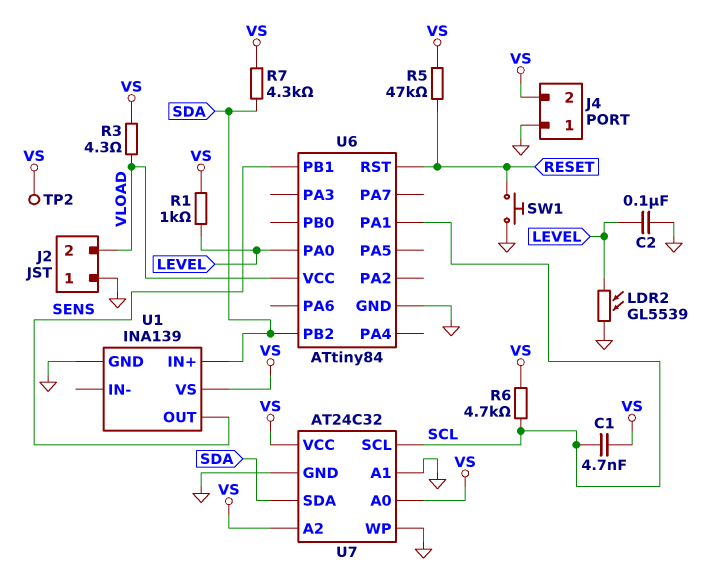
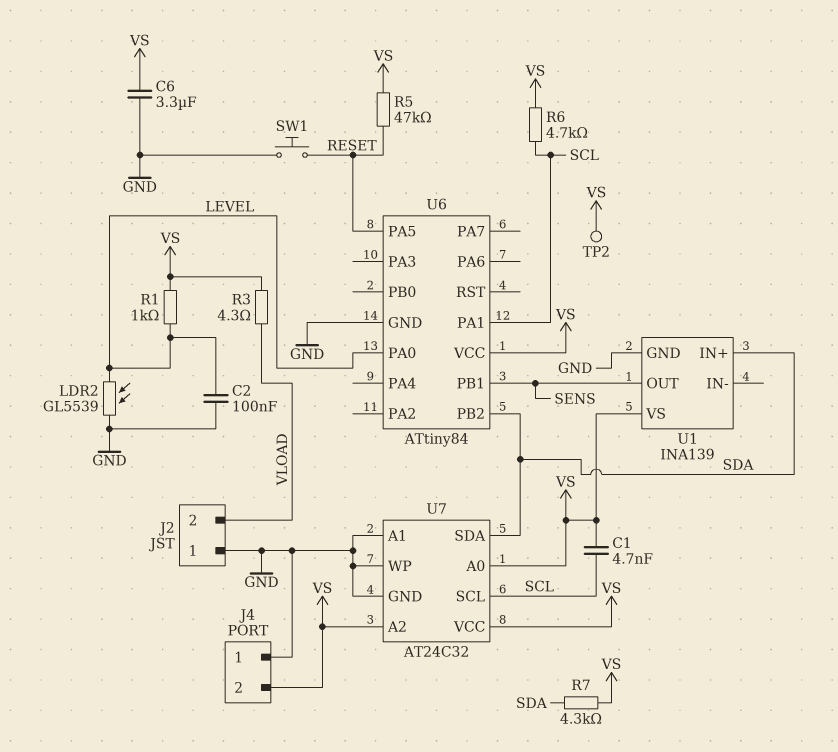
C6: none -> 3.3uF (GND, VS)
U6 pin PA5: none -> RESET
U6 pin RST: RESET -> none
U6 pin VCC: VLOAD -> VS

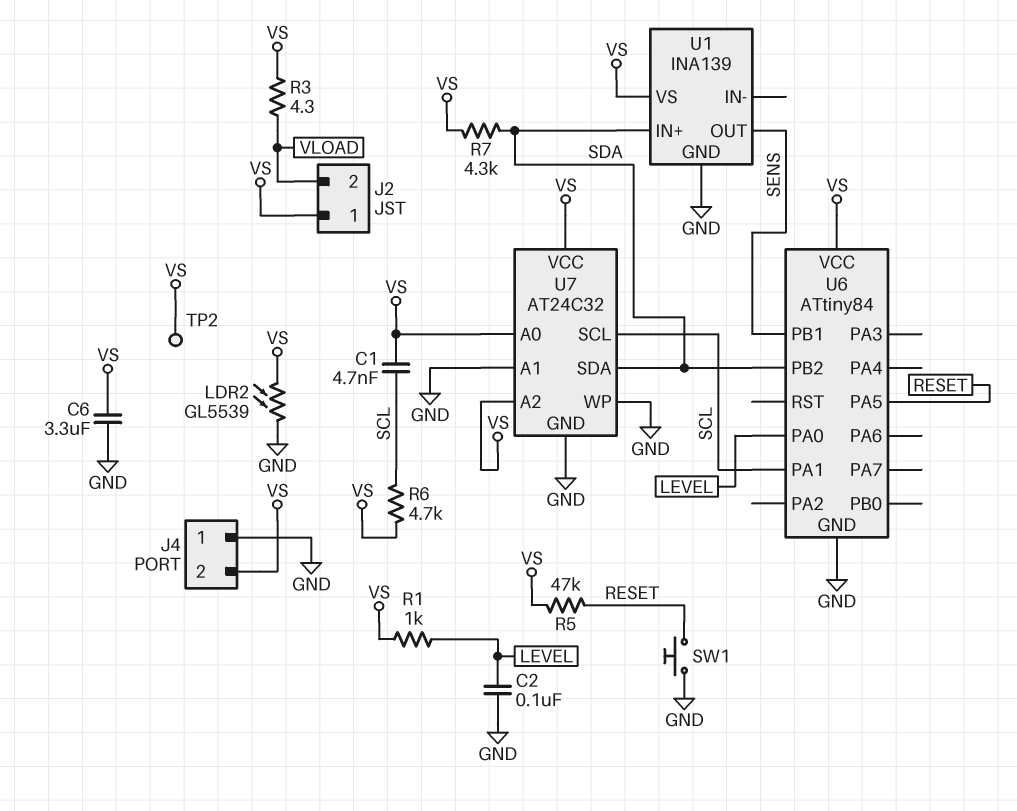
J2 pin 1: GND -> VS
LDR2: GL5539 (GND, LEVEL) -> GL5539 (GND, VS)

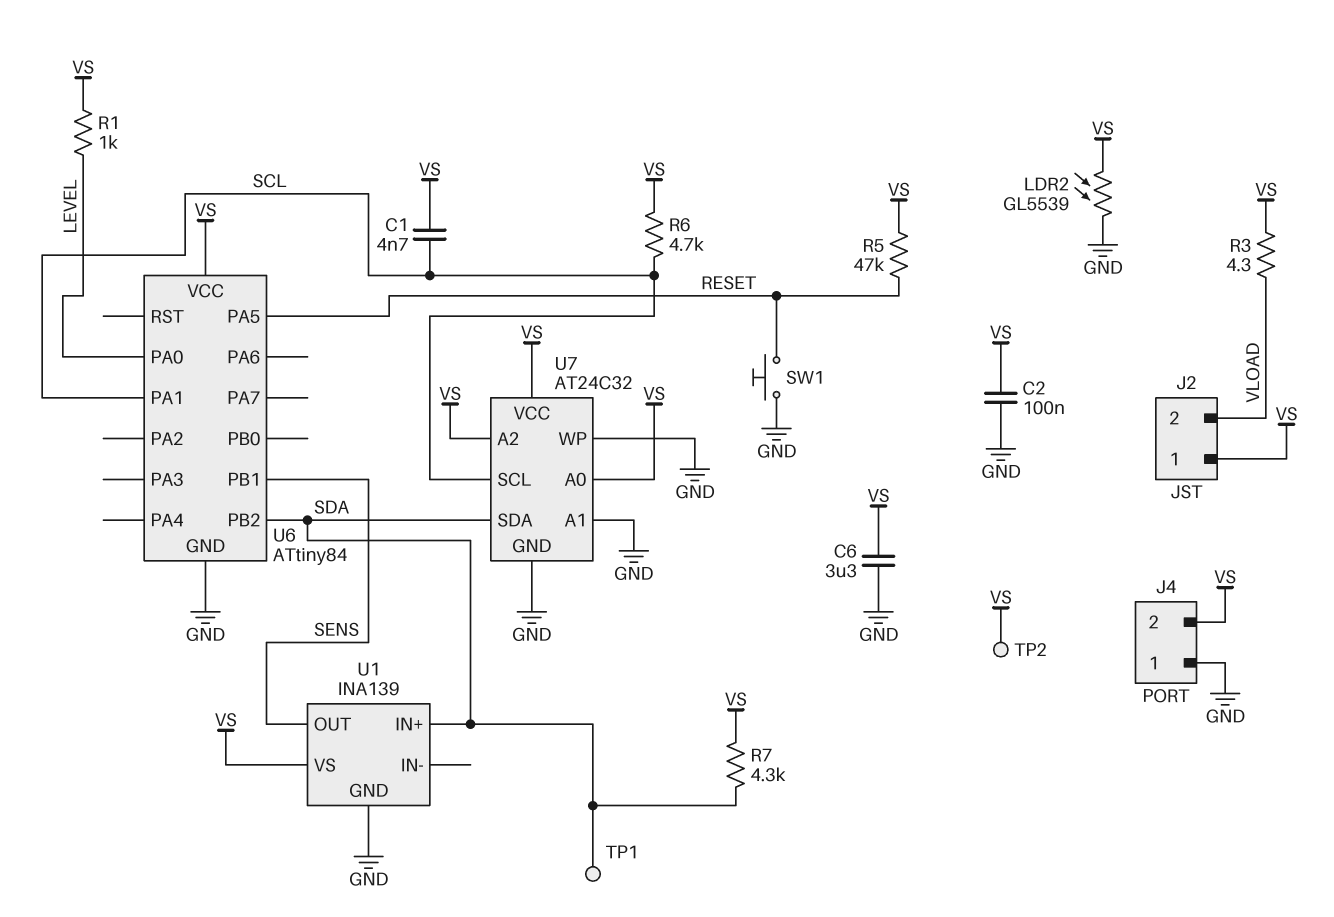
C2: 100nF (GND, LEVEL) -> 100nF (GND, VS)
TP1: none -> test point (SDA)

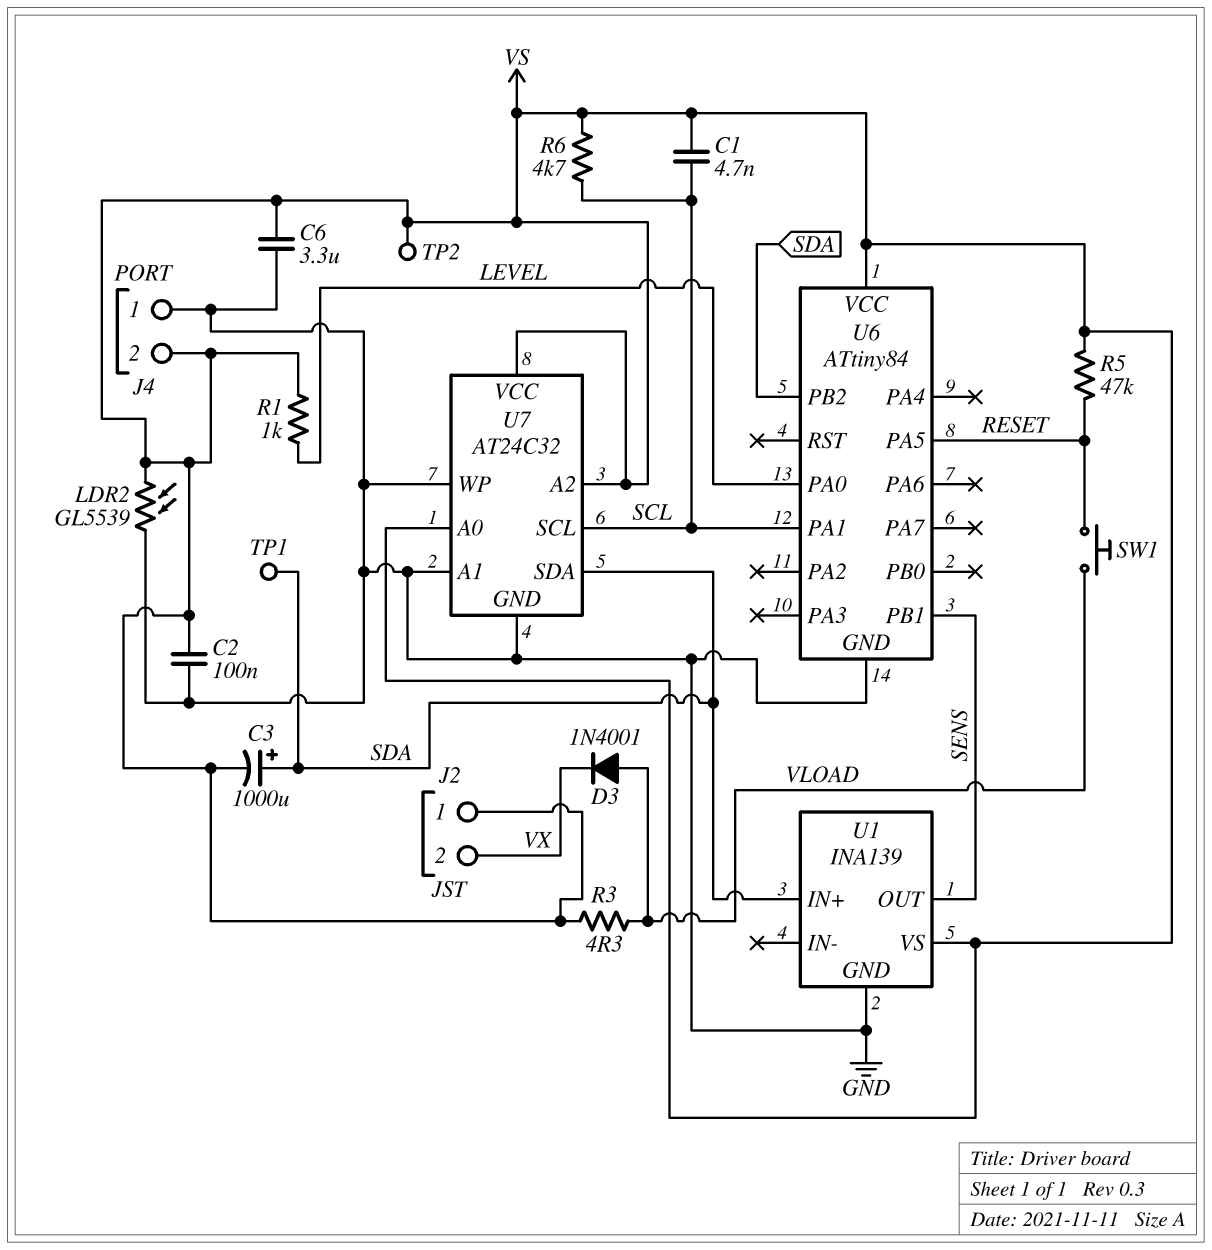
C3: none -> 1000uF (plus SDA, minus VS)
D3: none -> diode 1N4001 (A VLOAD, K VX)
J2 pin 2: VLOAD -> VX
R7: 4.3k (SDA, VS) -> none
SW1: button (GND, RESET) -> button (RESET, VLOAD)

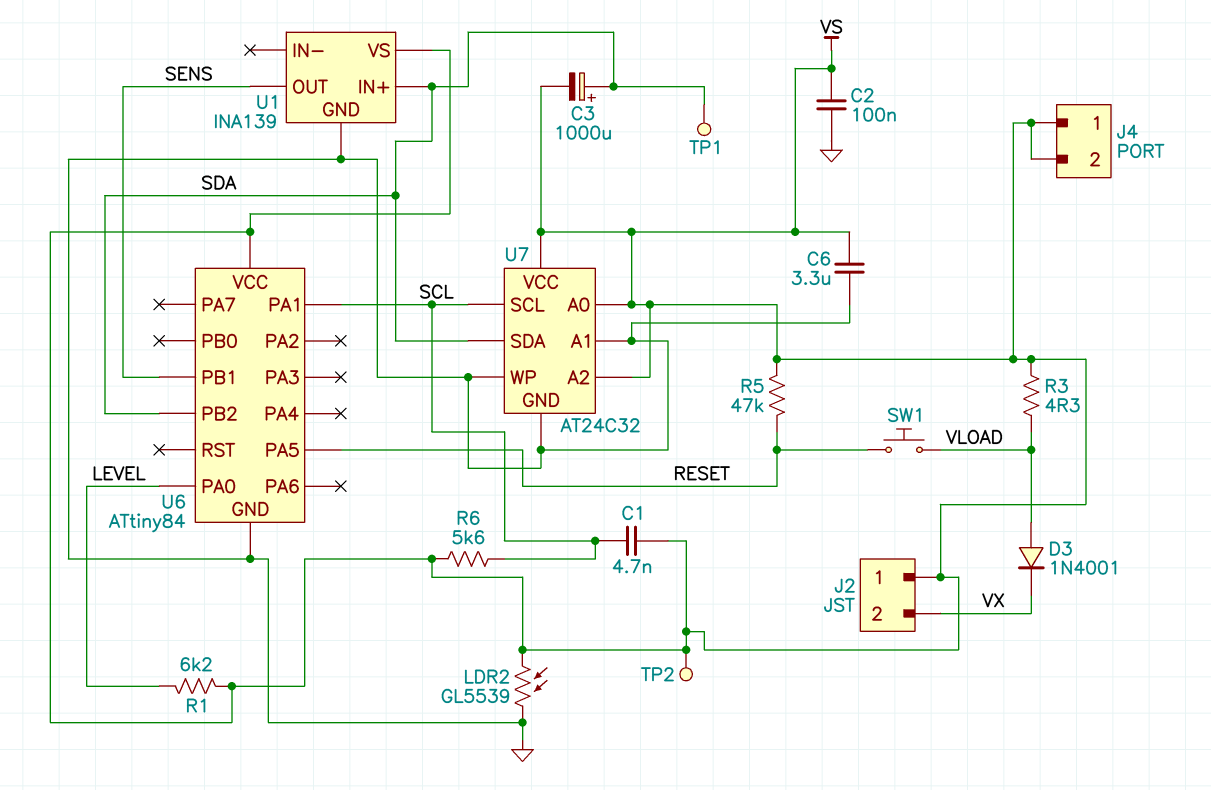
J4 pin 1: GND -> VS
R1: 1k (LEVEL, VS) -> 6.2k (LEVEL, VS)
R6: 4.7k (SCL, VS) -> 5.6k (SCL, VS)

